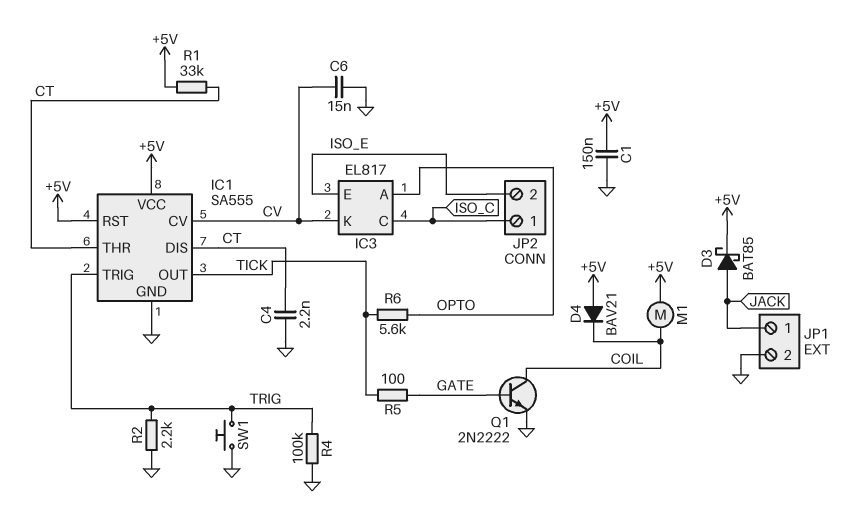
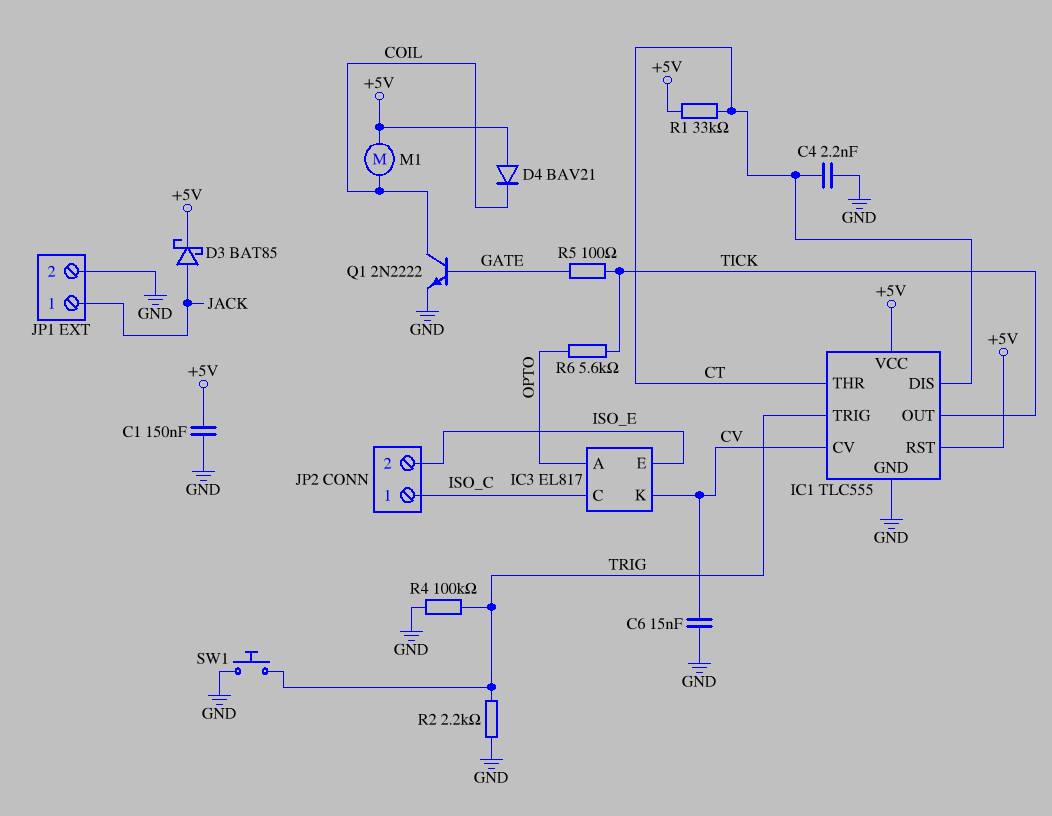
IC1: SA555 -> TLC555

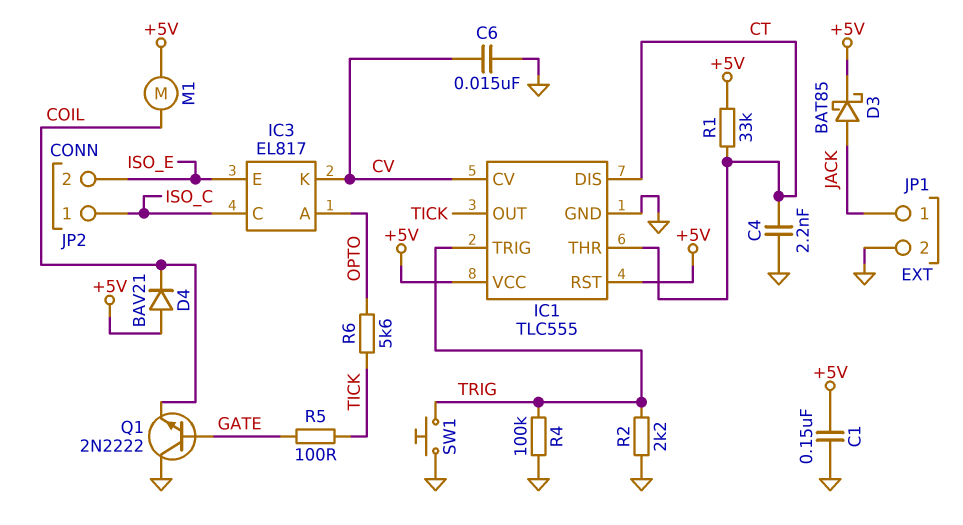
Q1: NPN 2N2222 (B GATE, C COIL, E GND) -> NPN 2N2222 (B GATE, C GND, E COIL)

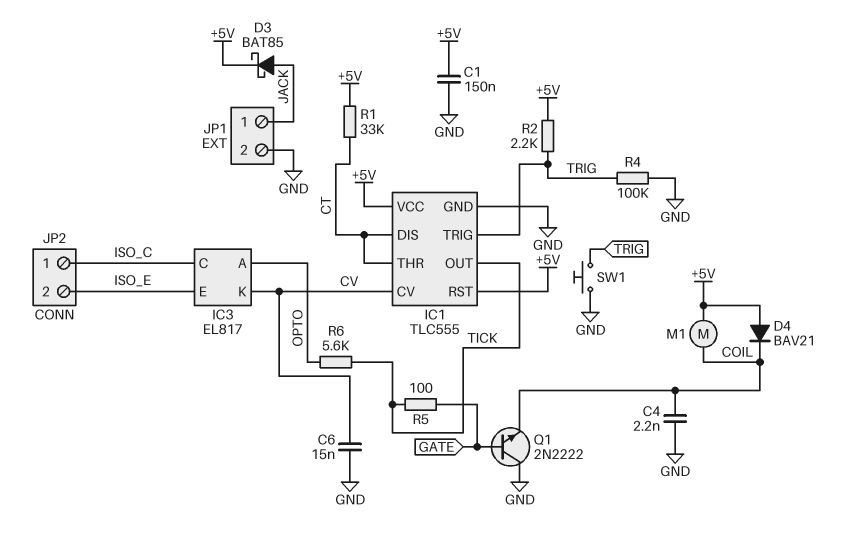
C4: 2.2nF (CT, GND) -> 2.2nF (COIL, GND)
R2: 2.2k (GND, TRIG) -> 2.2k (+5V, TRIG)

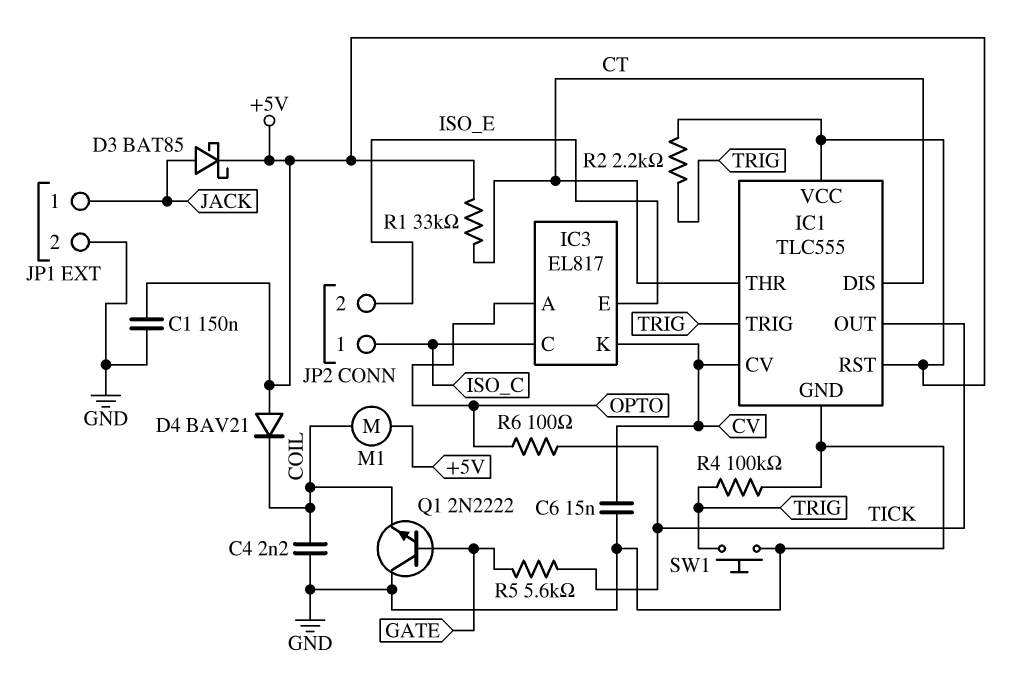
R5: 100 (GATE, TICK) -> 5.6k (GATE, TICK)
R6: 5.6k (OPTO, TICK) -> 100 (OPTO, TICK)

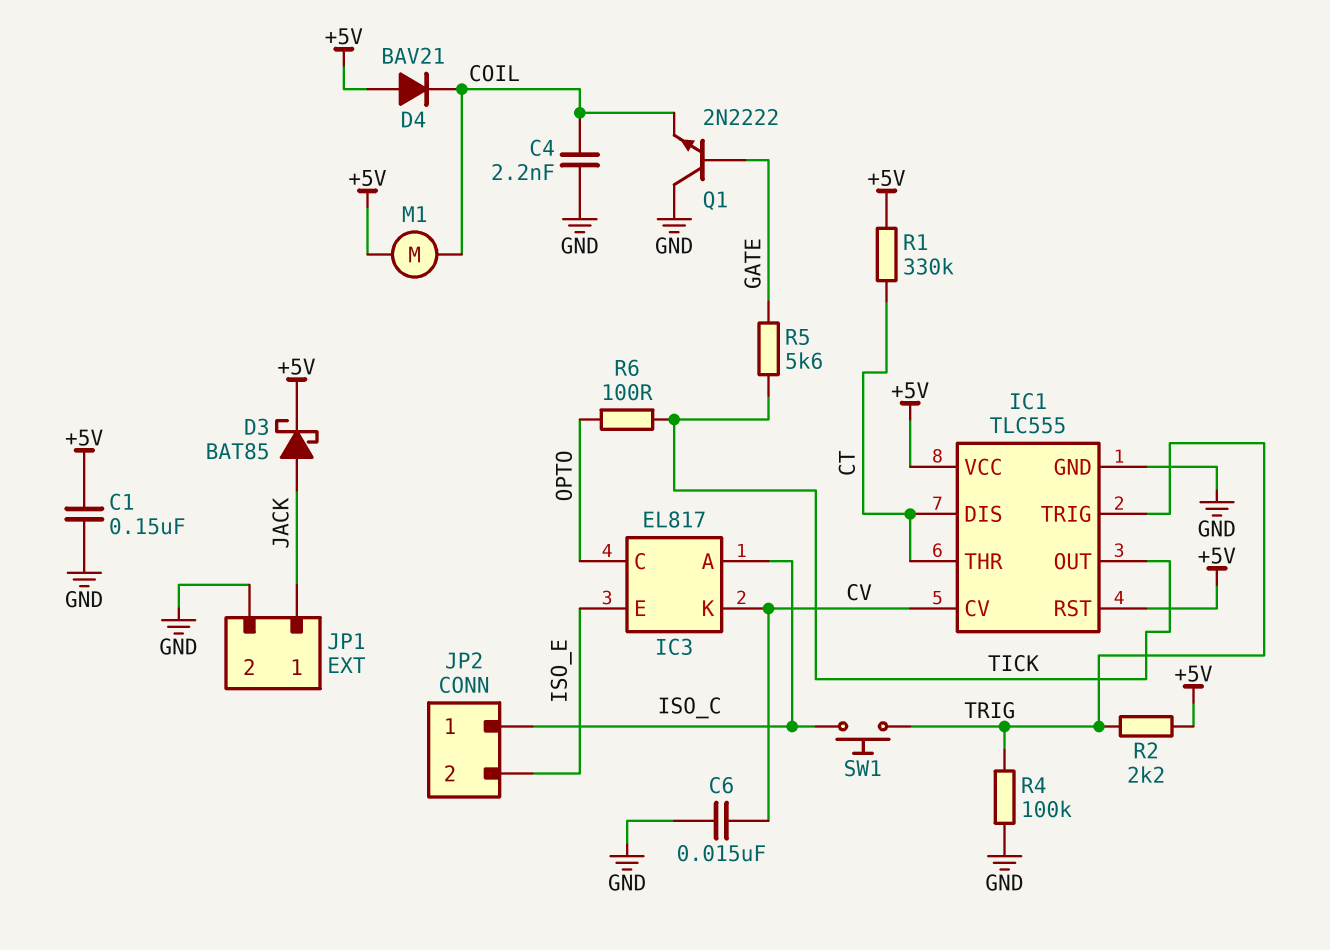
IC3 pin A: OPTO -> ISO_C
IC3 pin C: ISO_C -> OPTO
R1: 33k (+5V, CT) -> 330k (+5V, CT)
SW1: button (GND, TRIG) -> button (ISO_C, TRIG)

